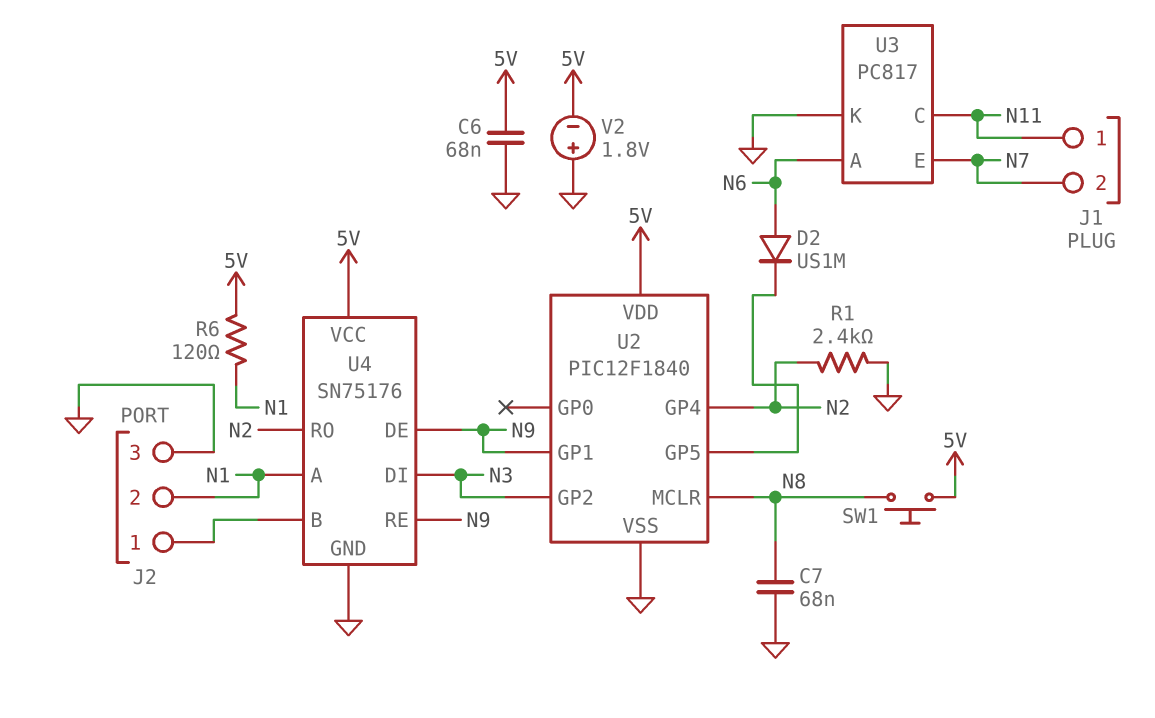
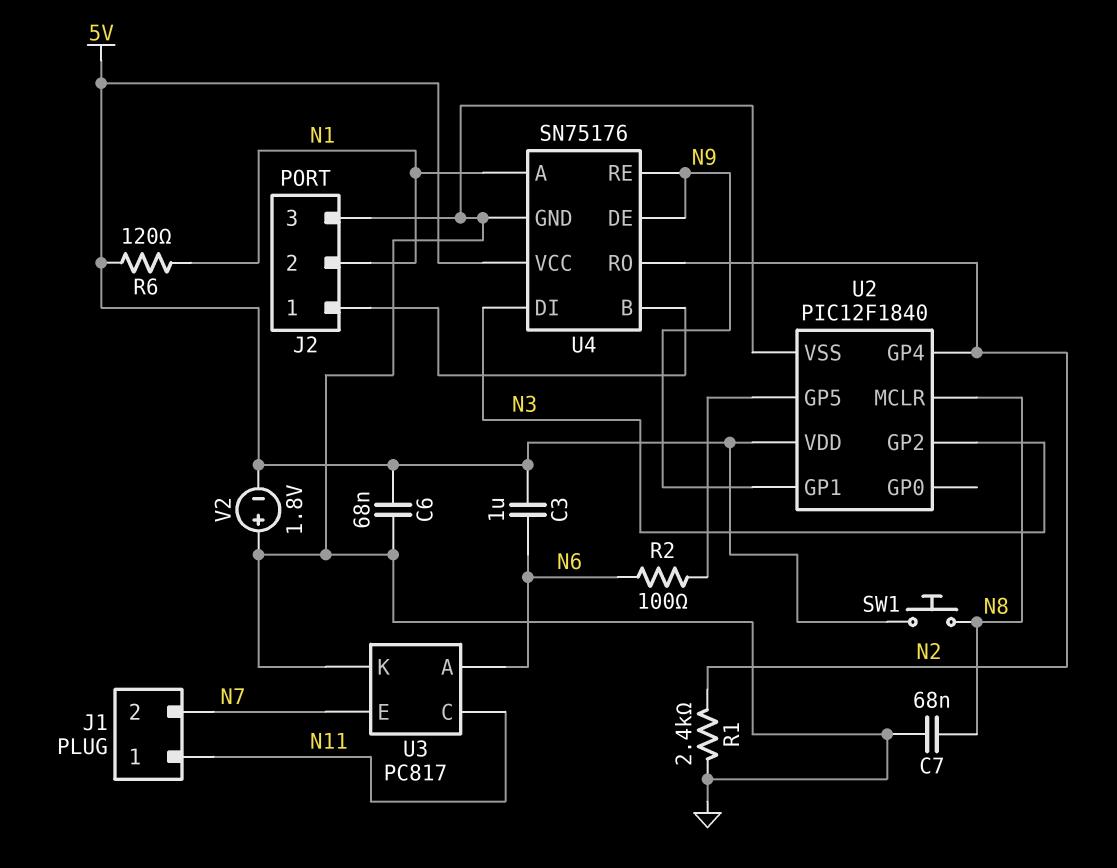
C3: none -> 1uF (5V, N6)
D2: diode US1M (A N6, K U2/GP5) -> none
R2: none -> 100 (N6, U2/GP5)

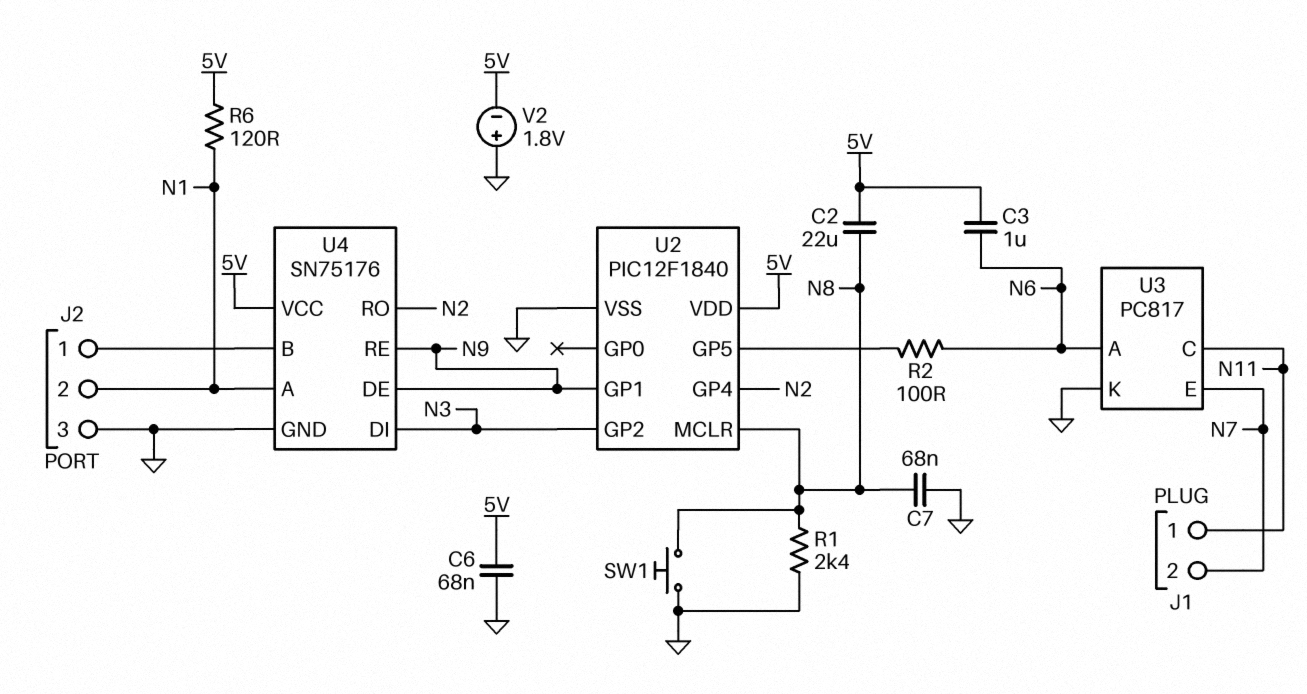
C2: none -> 22uF (5V, N8)
R1: 2.4k (GND, N2) -> 2.4k (GND, N8)
SW1: button (5V, N8) -> button (GND, N8)

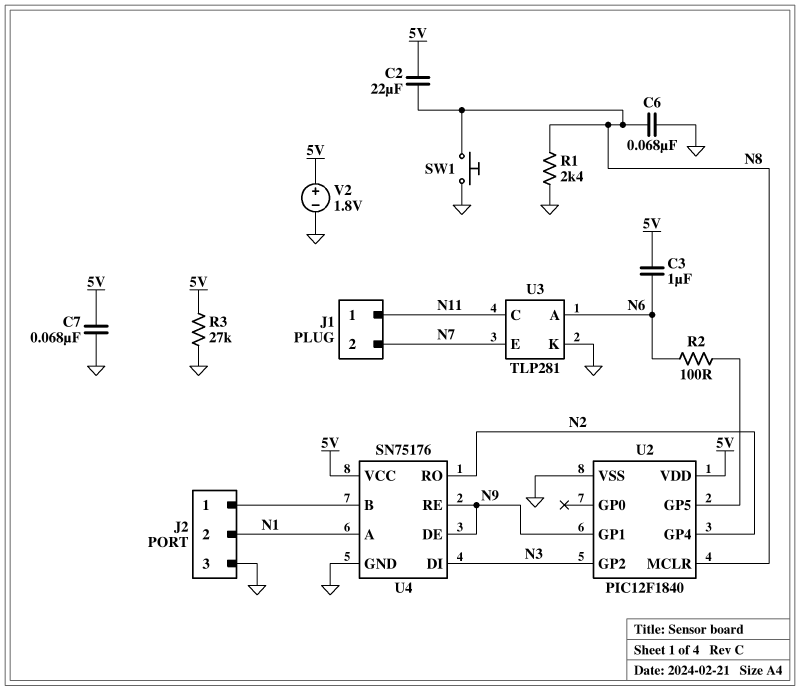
C6: 68nF (5V, GND) -> 68nF (GND, N8)
C7: 68nF (GND, N8) -> 68nF (5V, GND)
R3: none -> 27k (5V, GND)
R6: 120 (5V, N1) -> none
U3: PC817 -> TLP281
V2: 1.8V (plus GND, minus 5V) -> 1.8V (plus 5V, minus GND)

